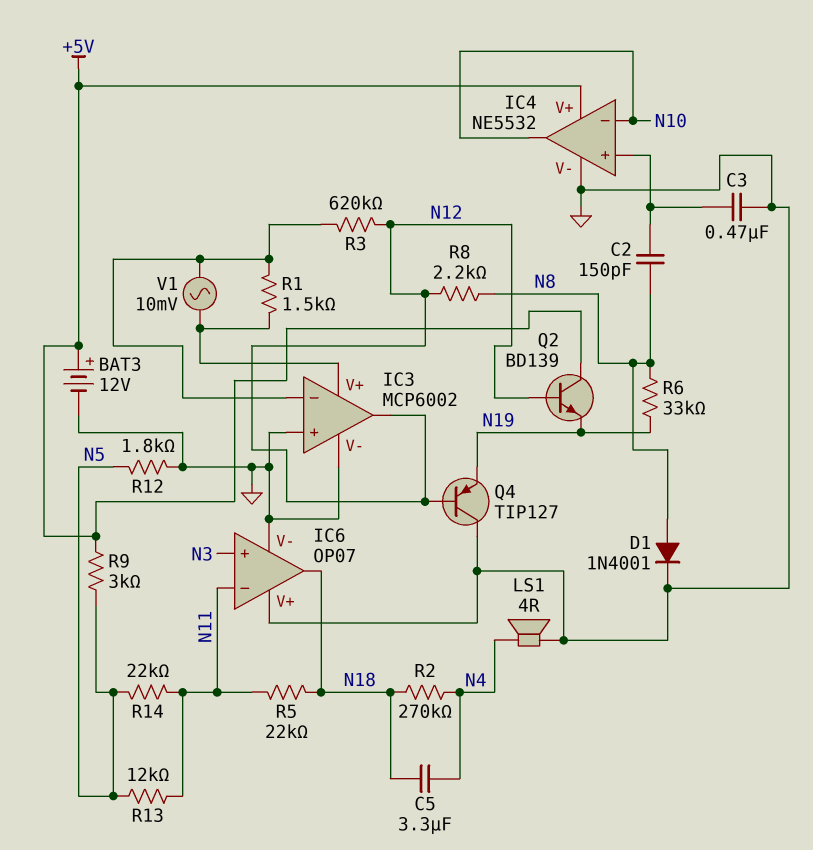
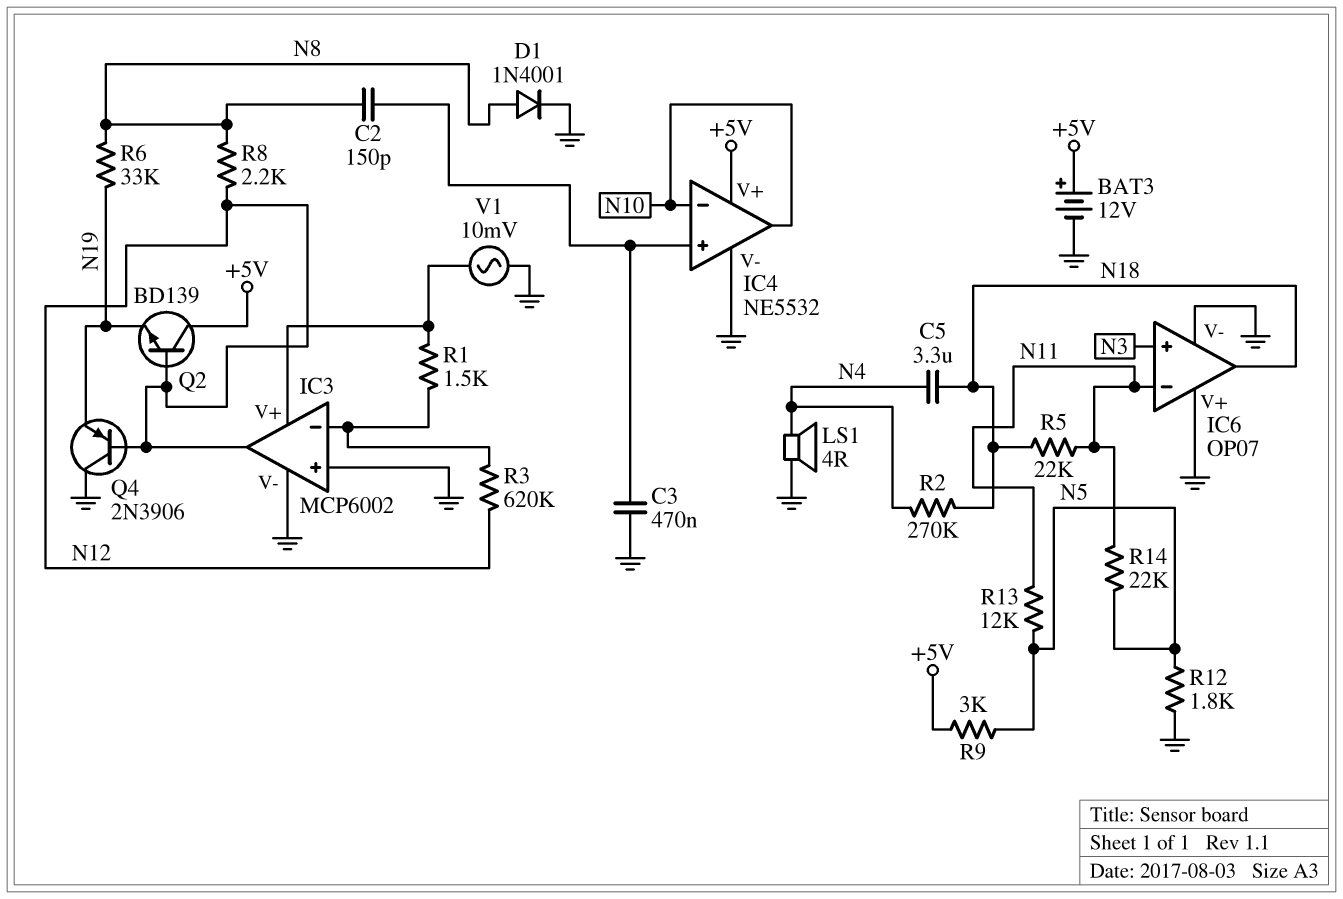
Q4: PNP TIP127 (B N12, C GND, E N19) -> PNP 2N3906 (B N12, C GND, E N19)
V1: AC 10mV (IC3/V+, IC3/in-) -> AC 10mV (GND, IC3/V+)

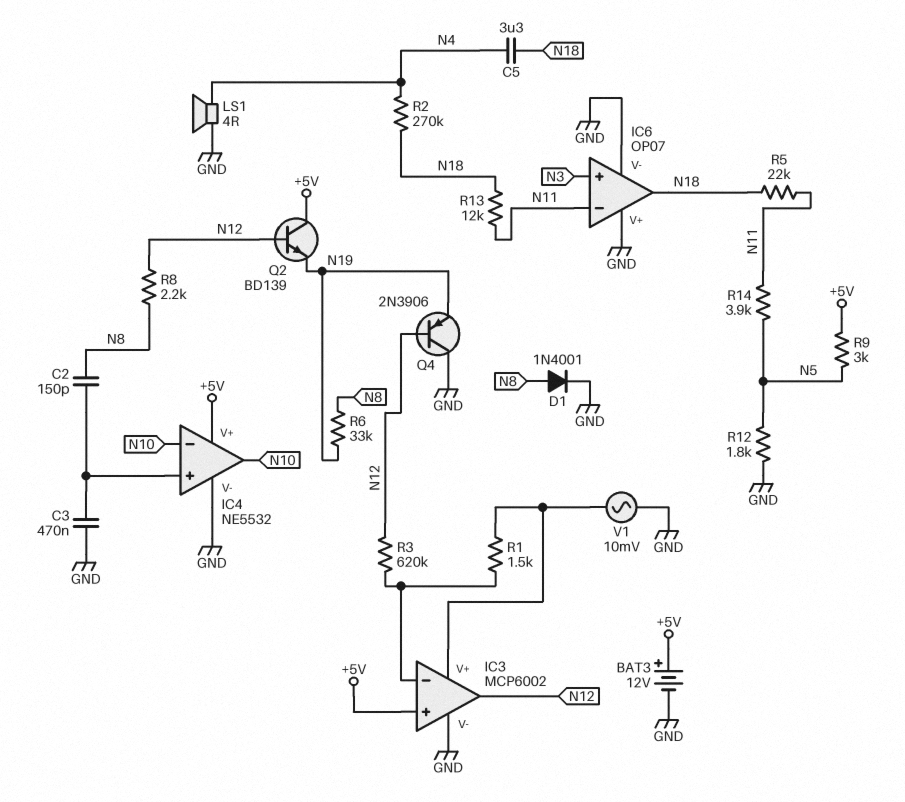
IC3 pin in+: GND -> +5V
R13: 12k (N5, N11) -> 12k (N11, N18)
R14: 22k (N5, N11) -> 3.9k (N5, N11)

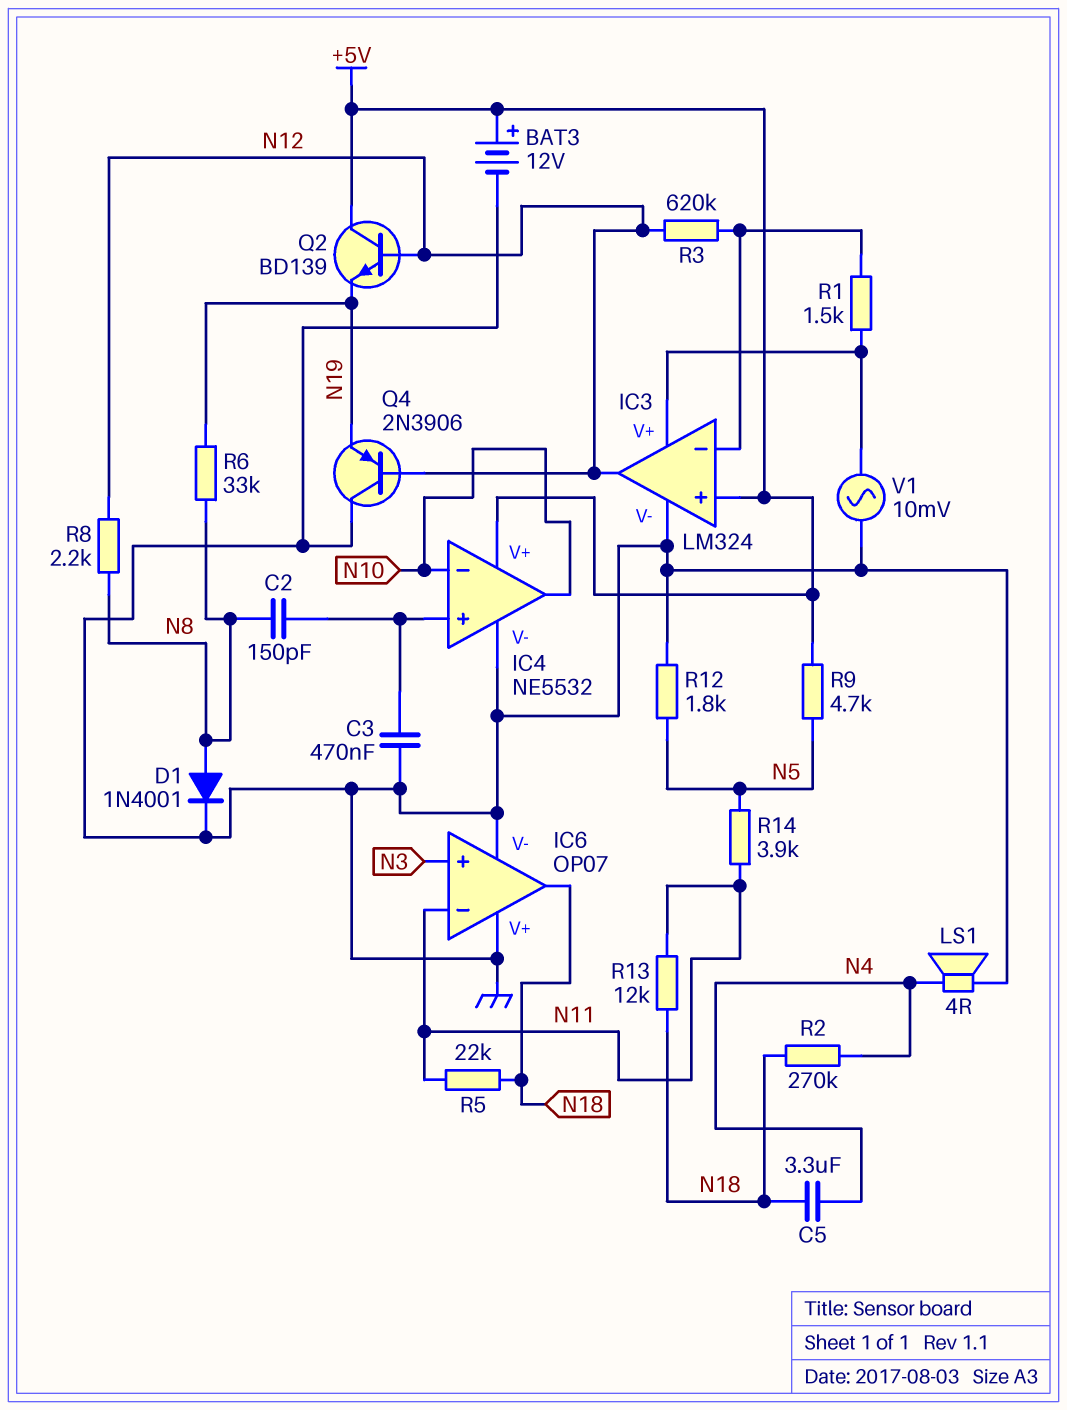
IC3: MCP6002 -> LM324
R9: 3k (+5V, N5) -> 4.7k (+5V, N5)

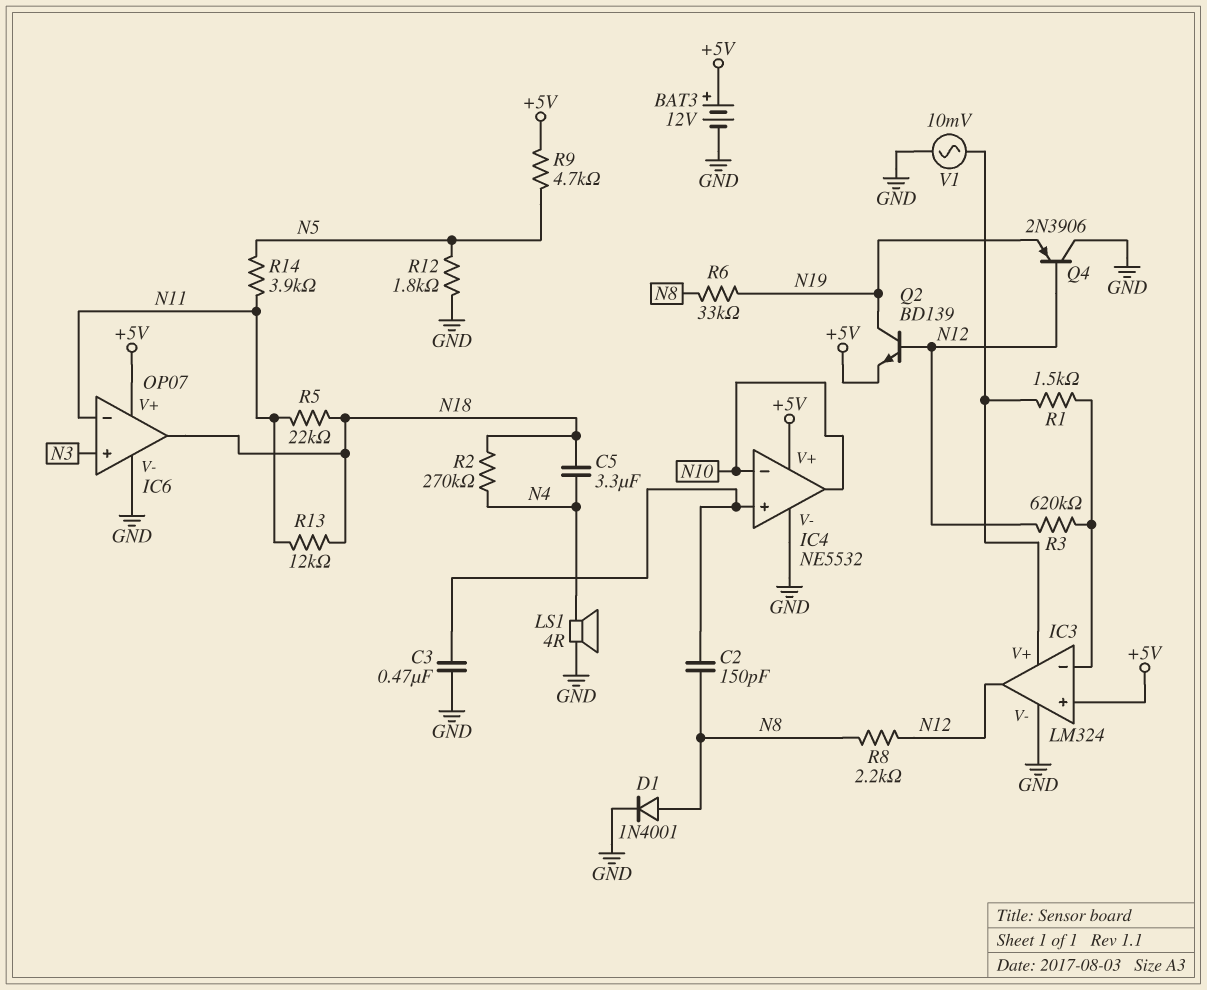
IC6 pin V+: GND -> +5V
Q2: NPN BD139 (B N12, C +5V, E N19) -> NPN BD139 (B N12, C N19, E +5V)

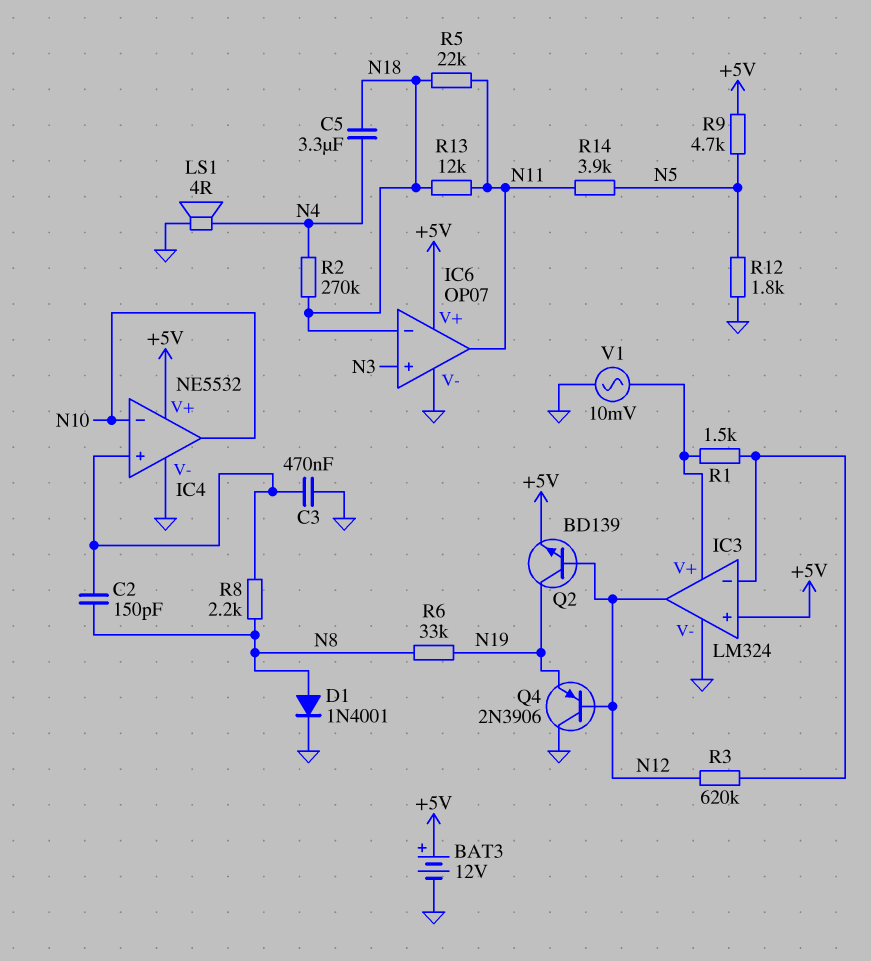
IC6 pin in-: N11 -> N18
IC6 pin out: N18 -> N11
R8: 2.2k (N8, N12) -> 2.2k (IC4/in+, N8)

